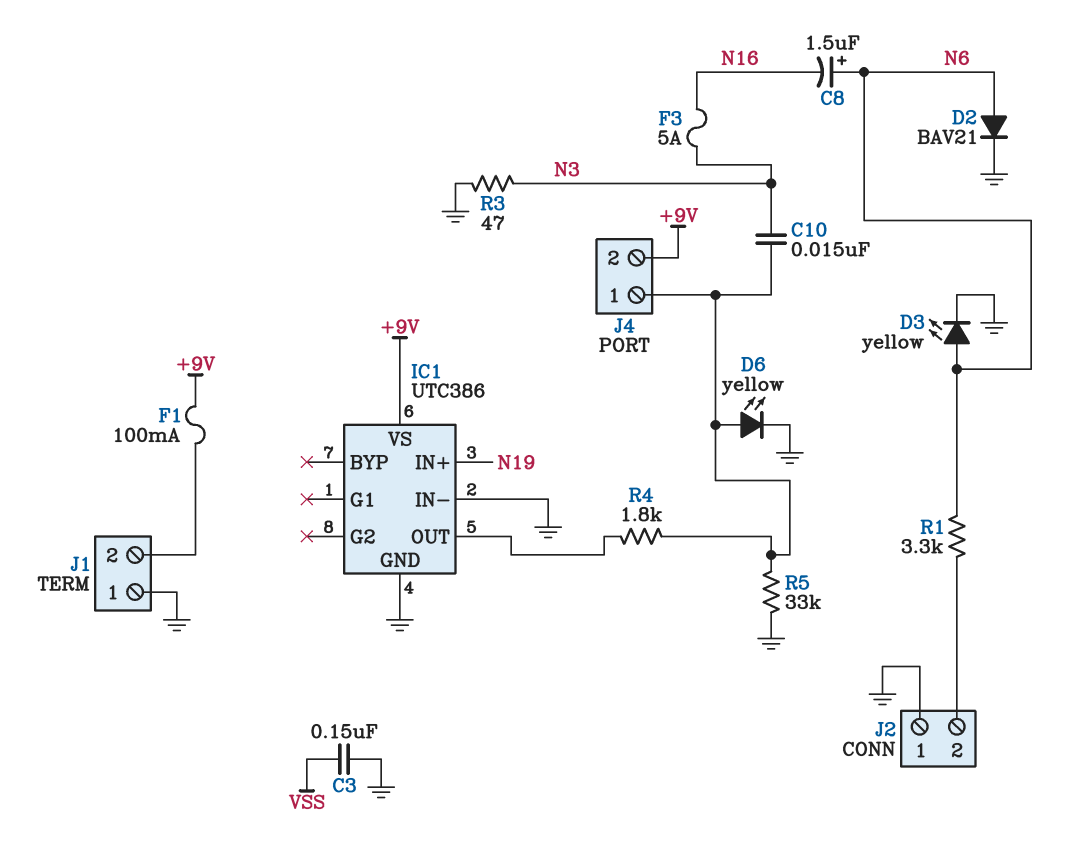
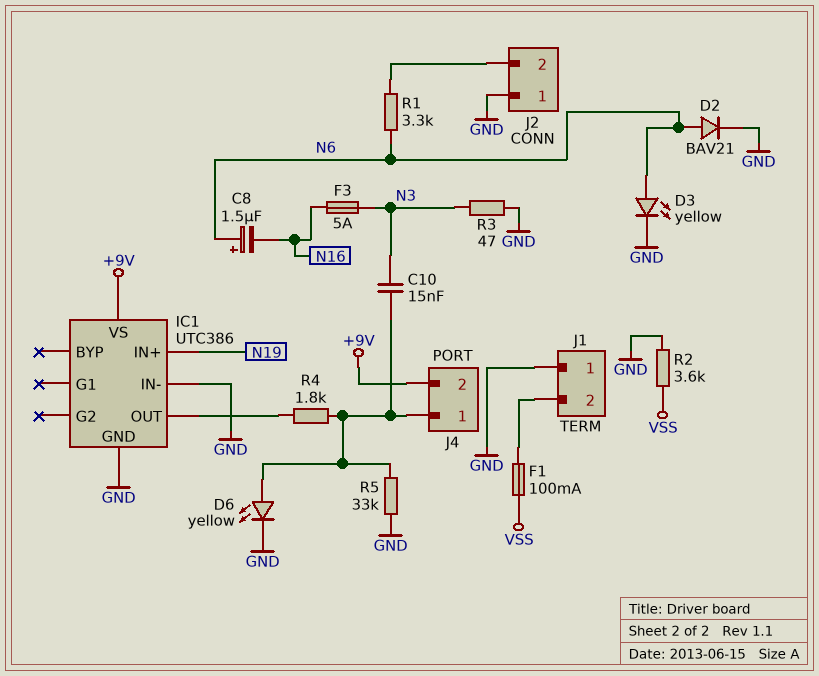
C3: 150nF (GND, VSS) -> none
F1: 100mA (+9V, J1/2) -> 100mA (J1/2, VSS)
R2: none -> 3.6k (GND, VSS)

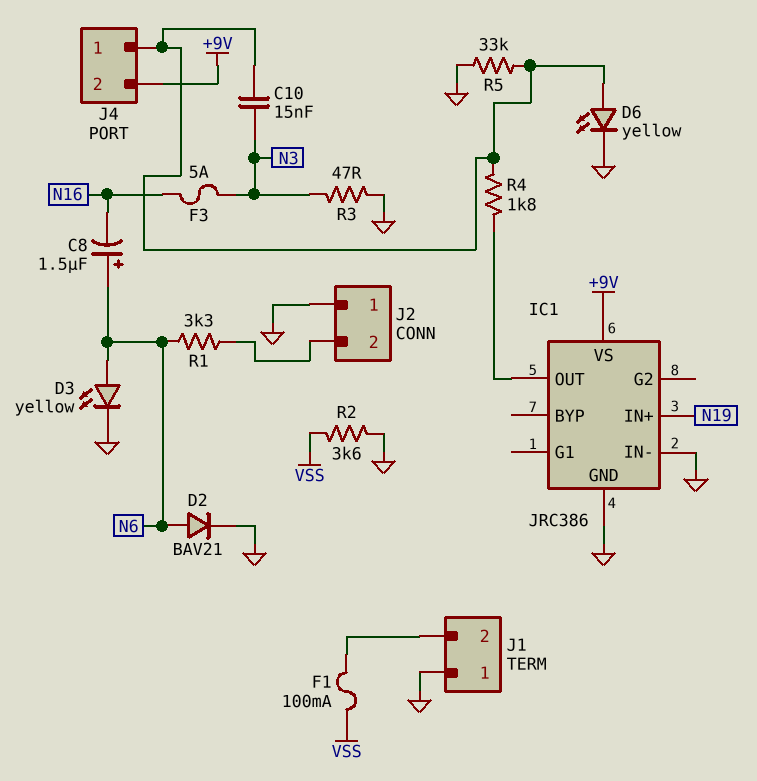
IC1: UTC386 -> JRC386

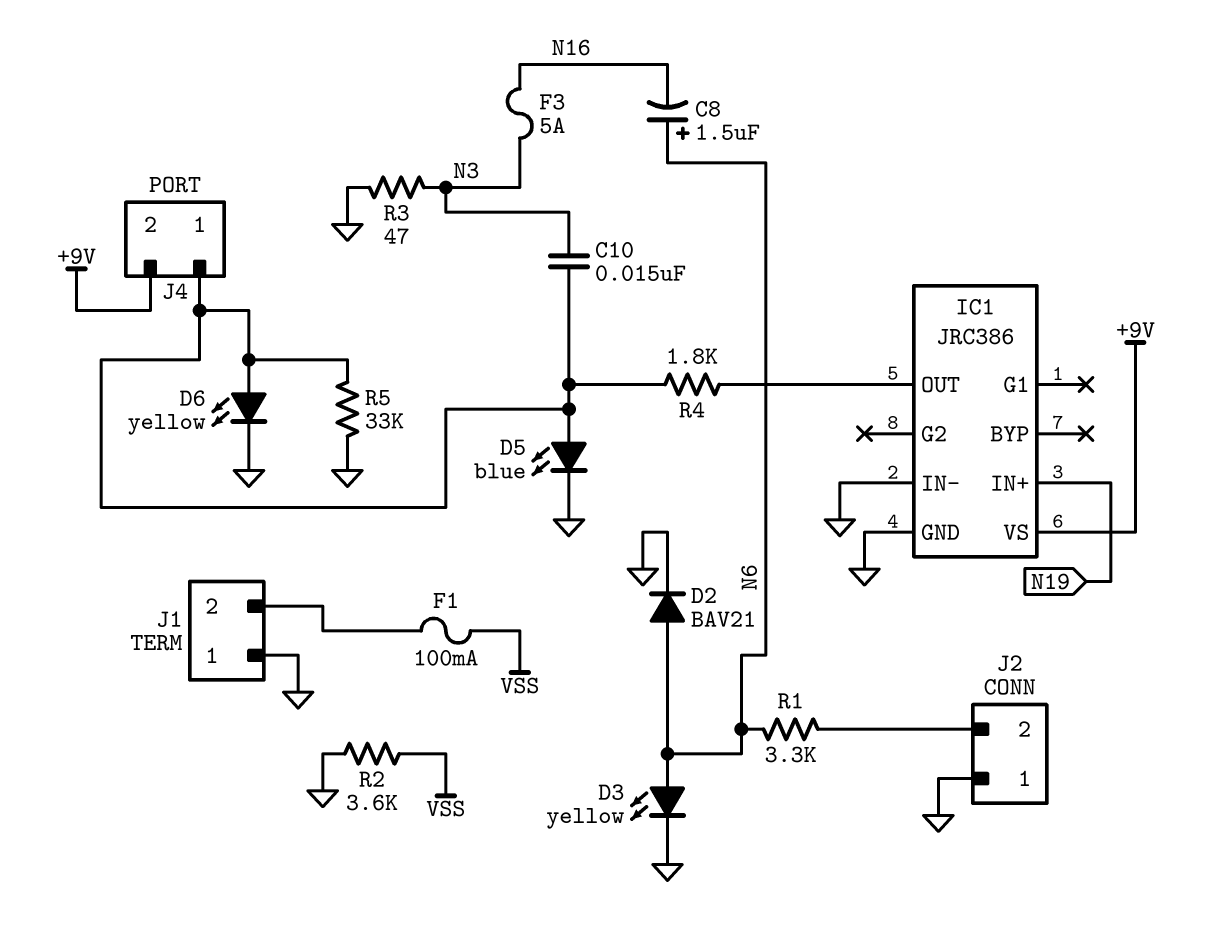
D5: none -> LED blue (A J4/1, K GND)

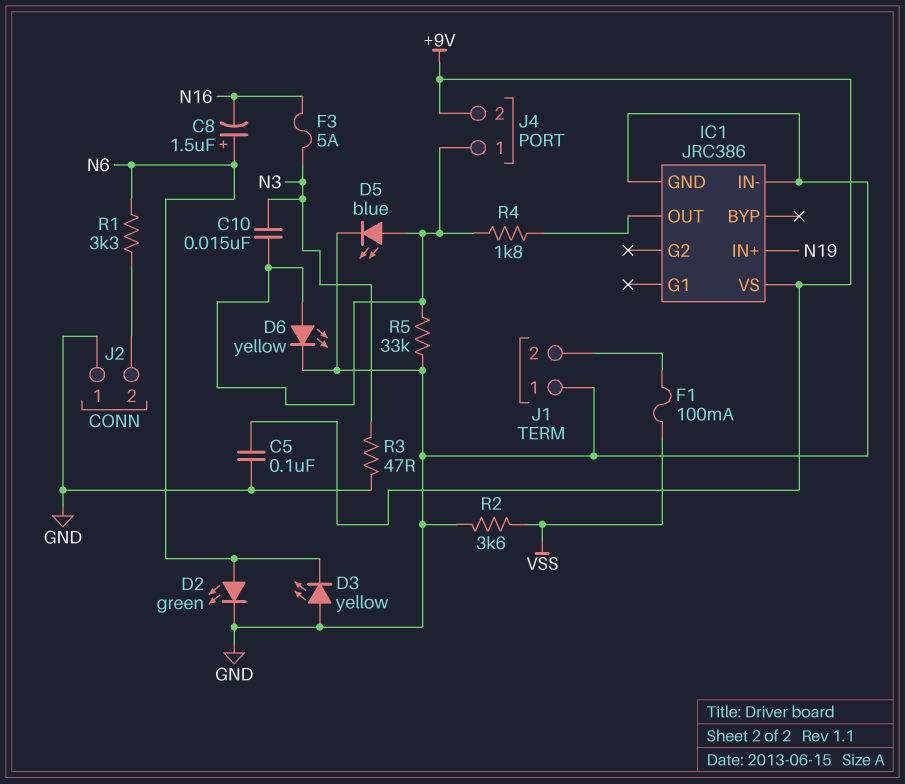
C5: none -> 100nF (+9V, GND)
D2: diode BAV21 (A N6, K GND) -> LED green (A N6, K GND)
D3: LED yellow (A N6, K GND) -> LED yellow (A GND, K N6)

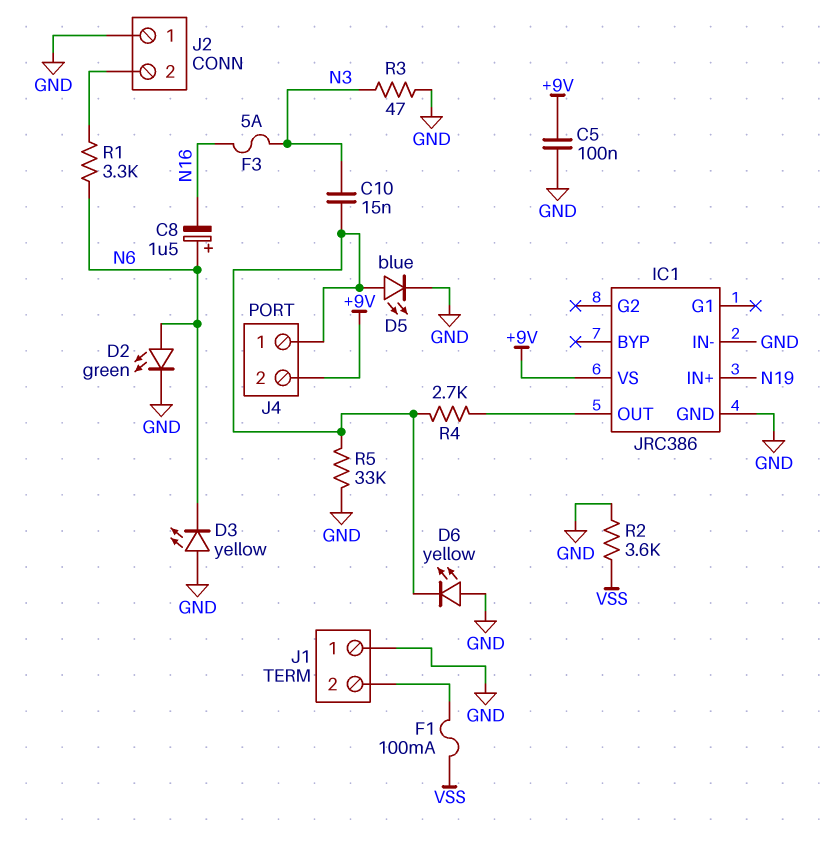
D6: LED yellow (A J4/1, K GND) -> LED yellow (A GND, K J4/1)
R4: 1.8k (IC1/OUT, J4/1) -> 2.7k (IC1/OUT, J4/1)

